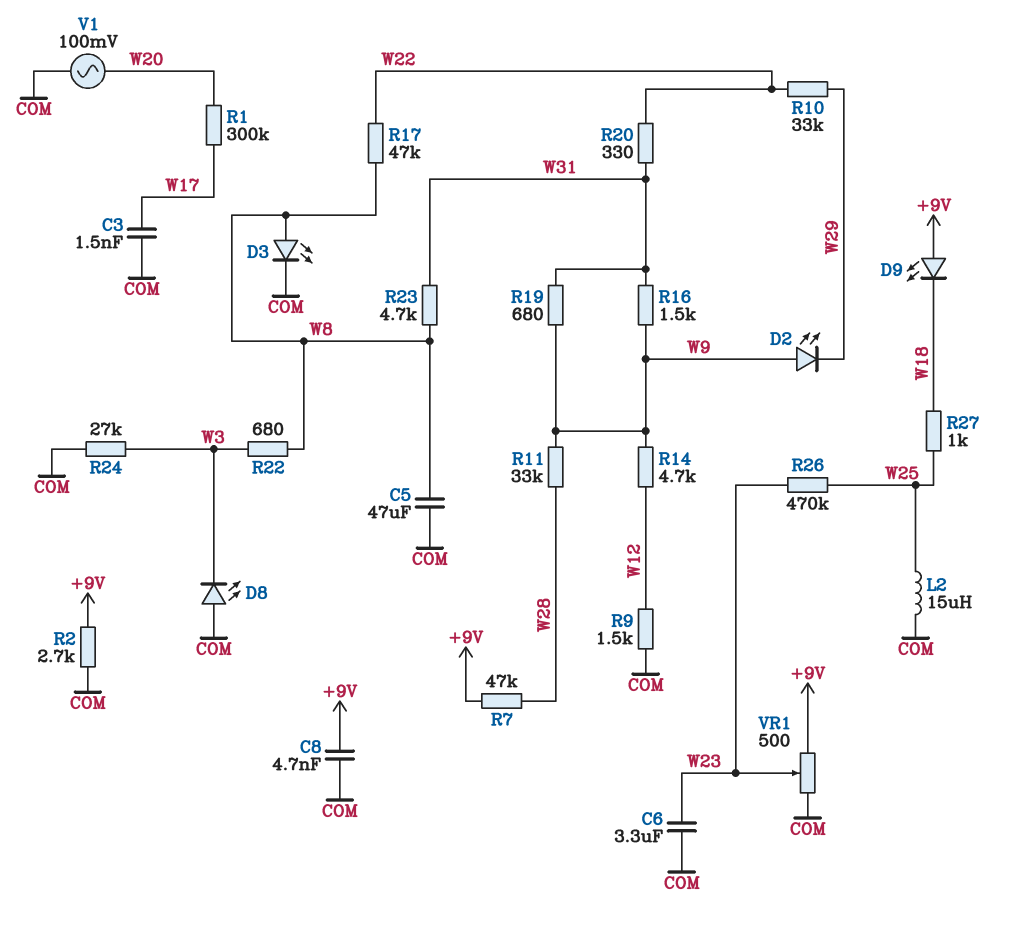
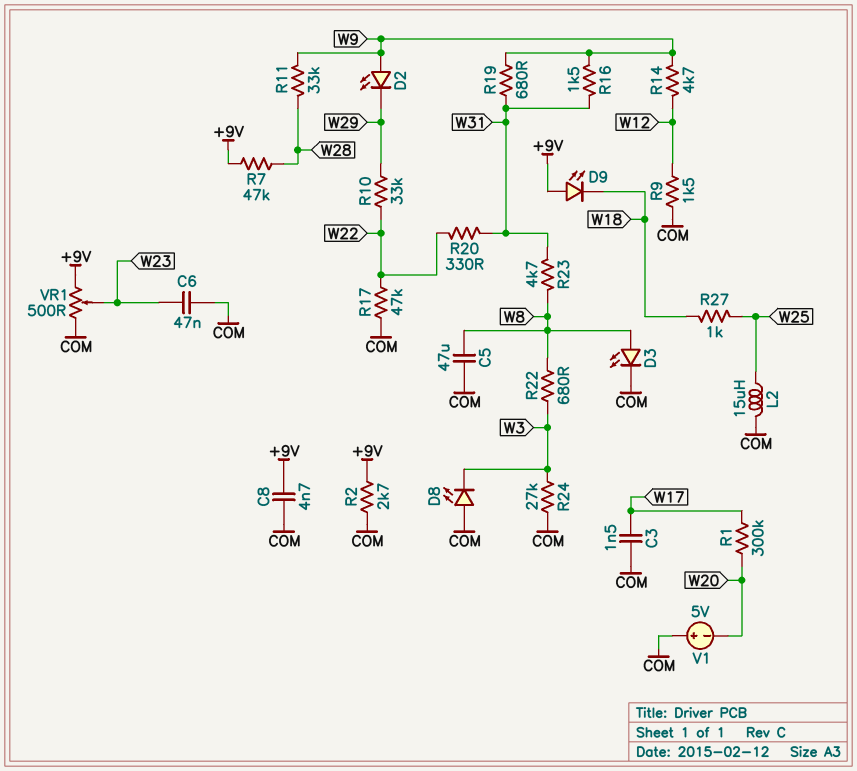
C6: 3.3uF (COM, W23) -> 47nF (COM, W23)
R17: 47k (W8, W22) -> 47k (COM, W22)
R26: 470k (W23, W25) -> none
V1: AC 100mV (COM, W20) -> 5V (plus COM, minus W20)

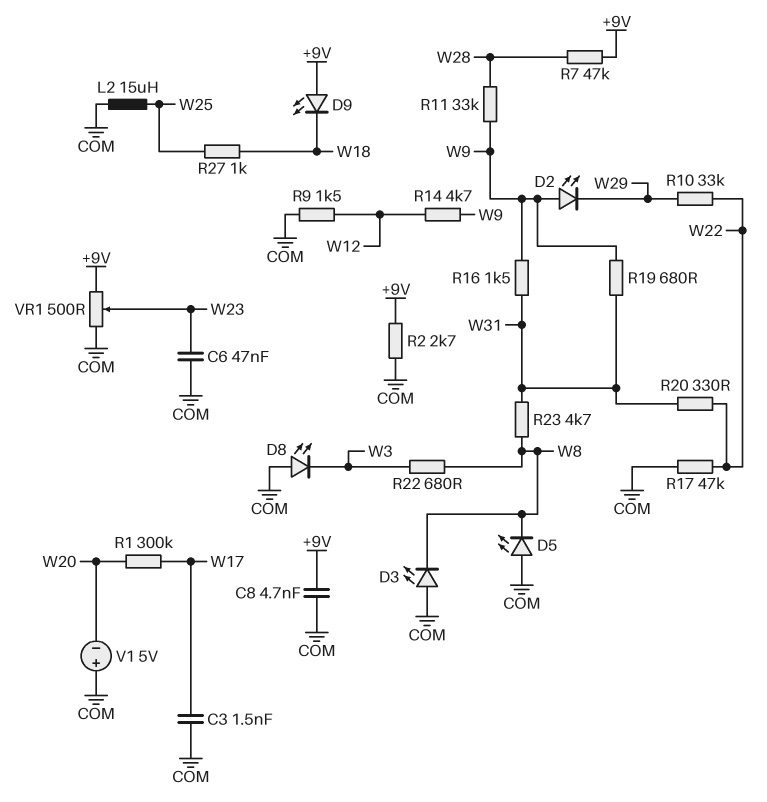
C5: 47uF (COM, W8) -> none
D3: LED (A W8, K COM) -> LED (A COM, K W8)
D5: none -> LED (A COM, K W8)
R24: 27k (COM, W3) -> none

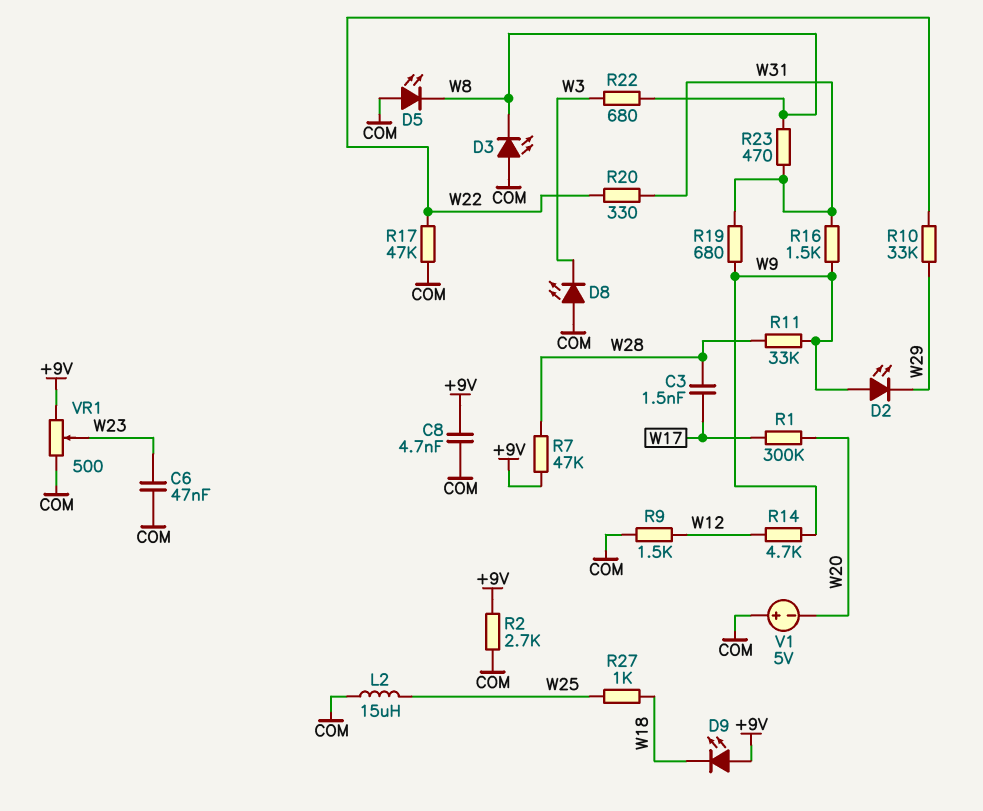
C3: 1.5nF (COM, W17) -> 1.5nF (W17, W28)
R23: 4.7k (W8, W31) -> 470 (W8, W31)

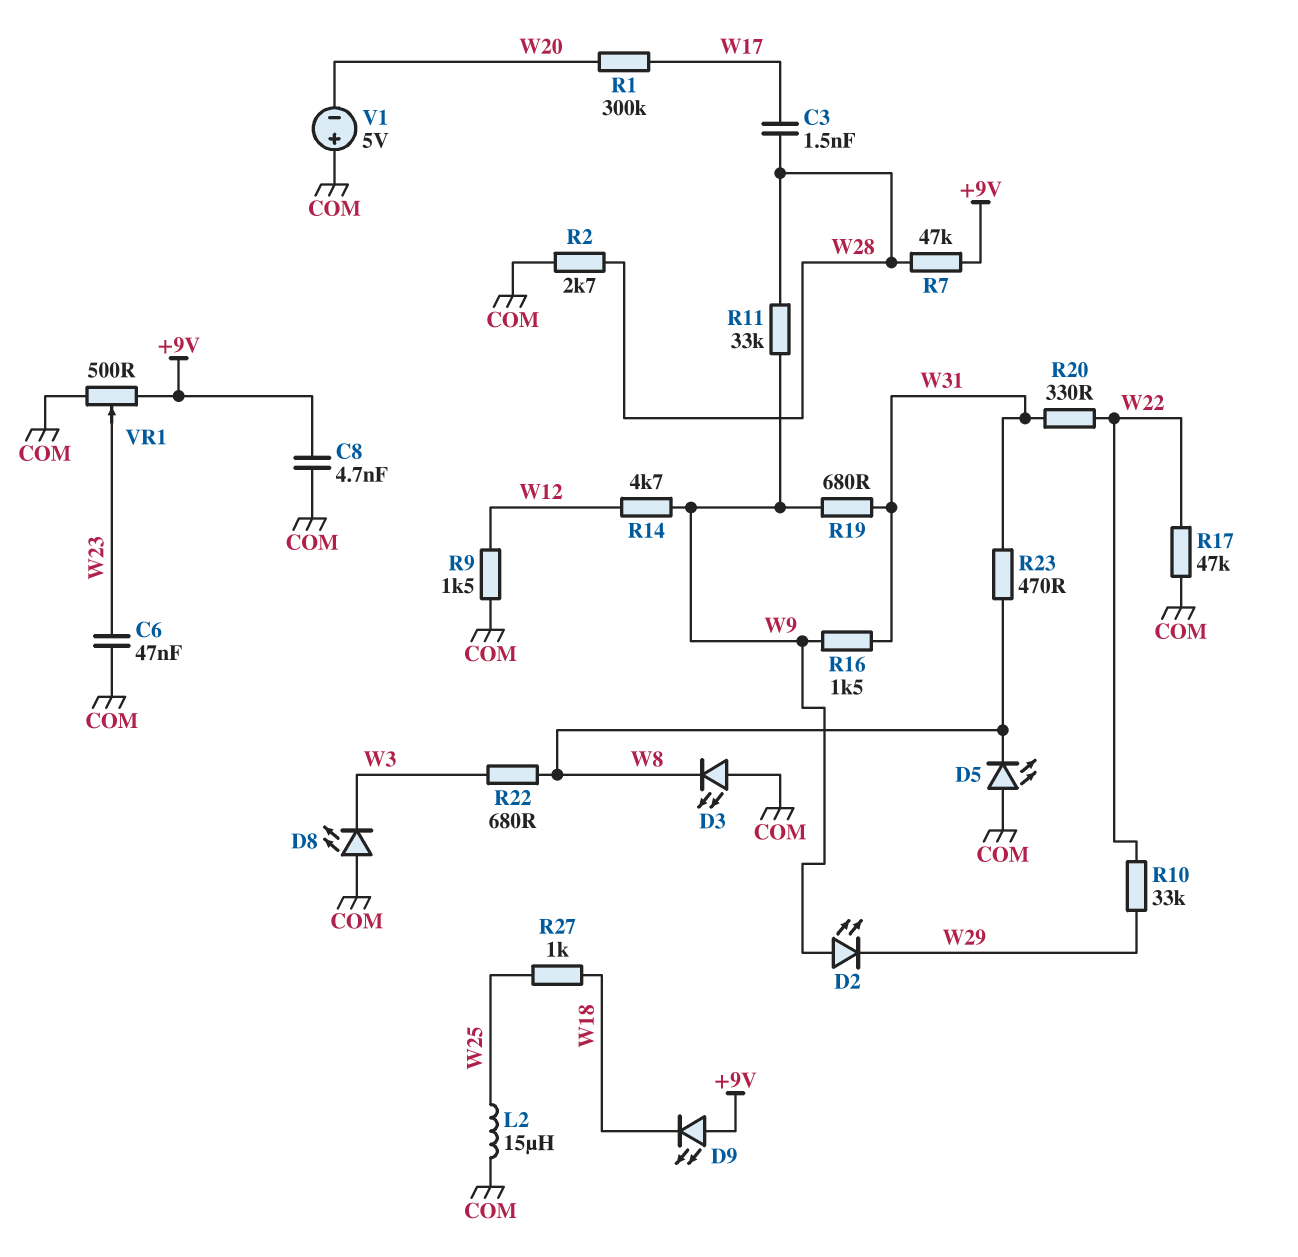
R2: 2.7k (+9V, COM) -> 2.7k (COM, W28)

